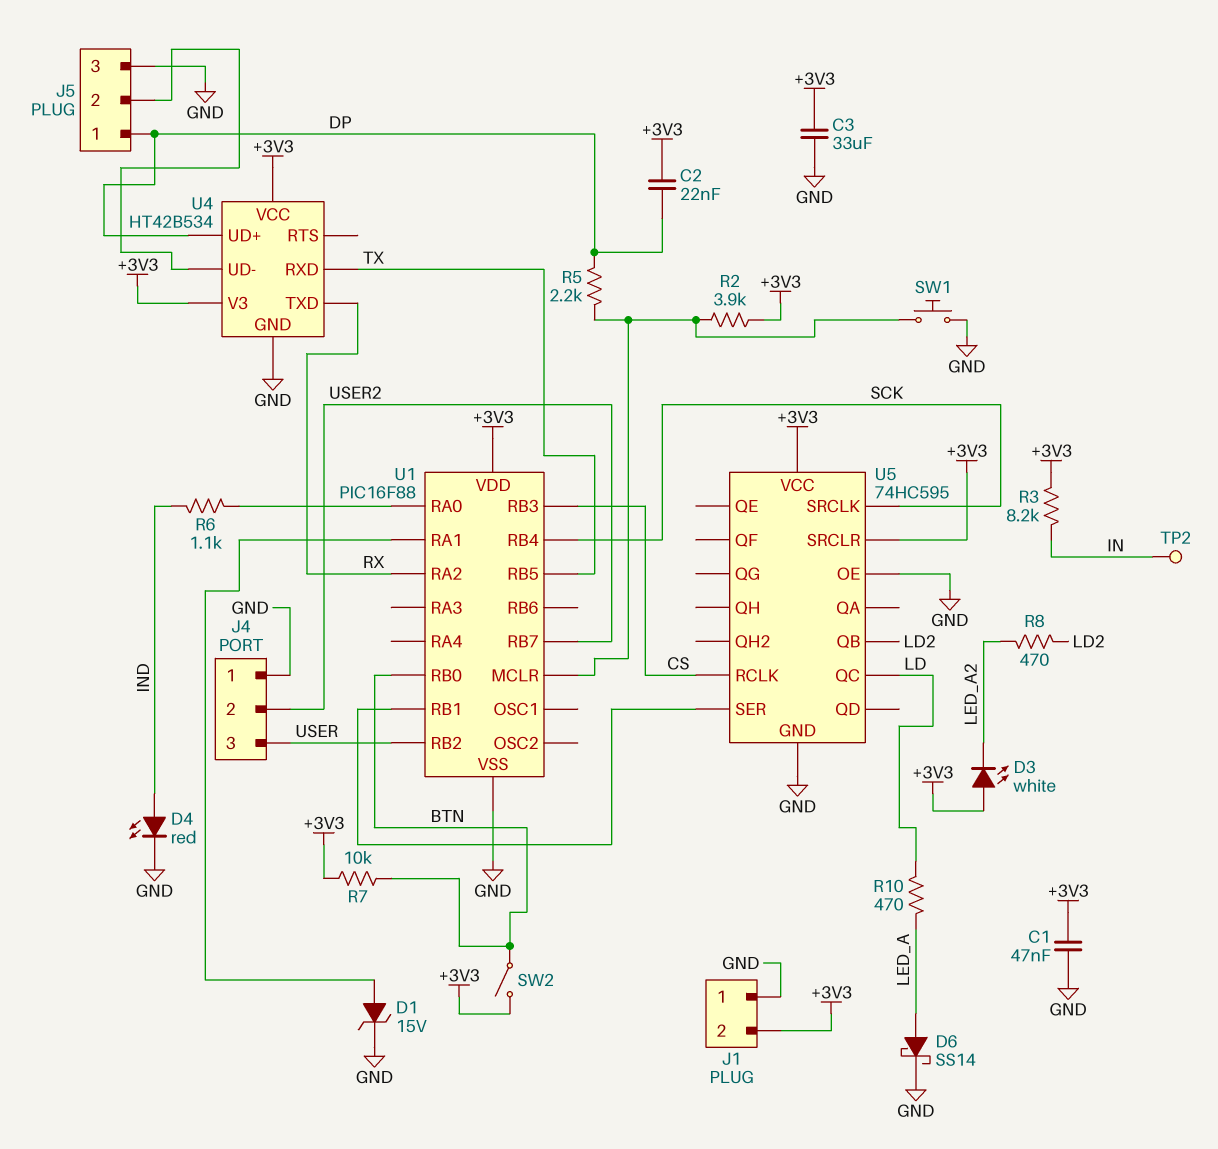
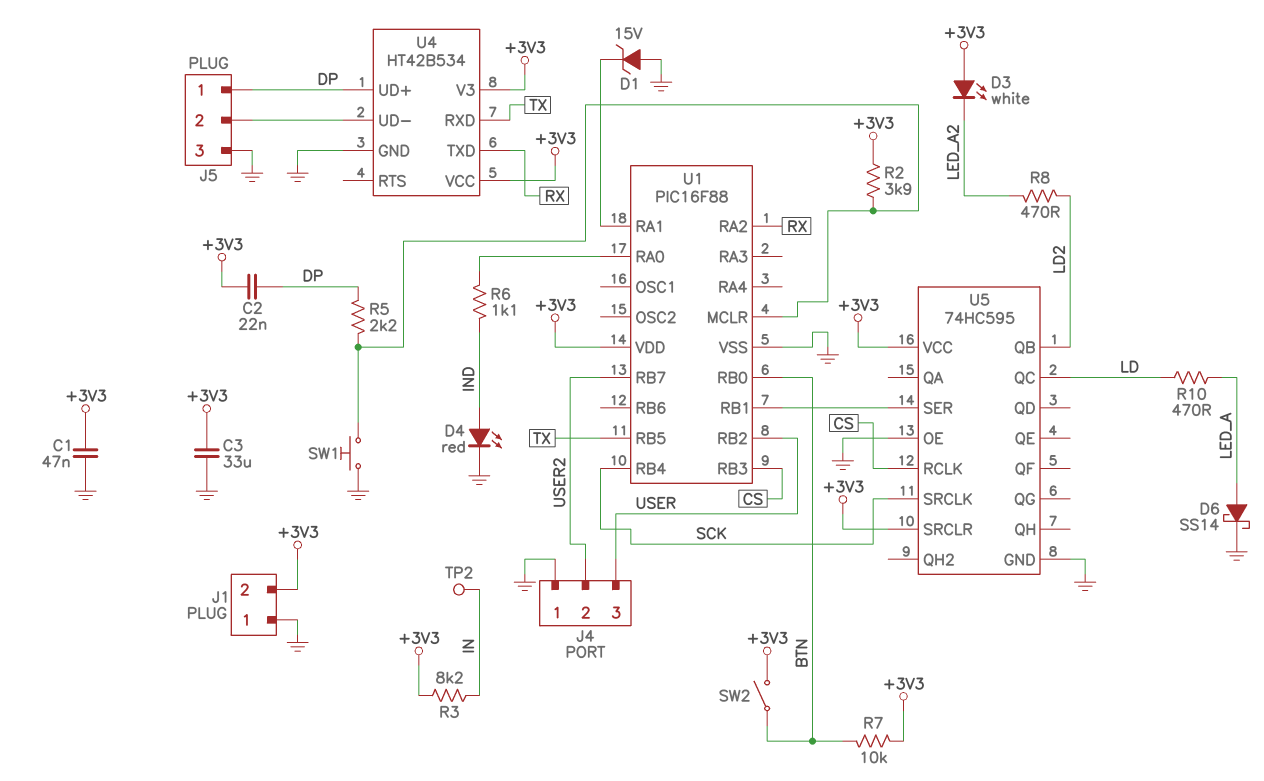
D1: zener 15V (A U1/RA1, K GND) -> zener 15V (A GND, K U1/RA1)

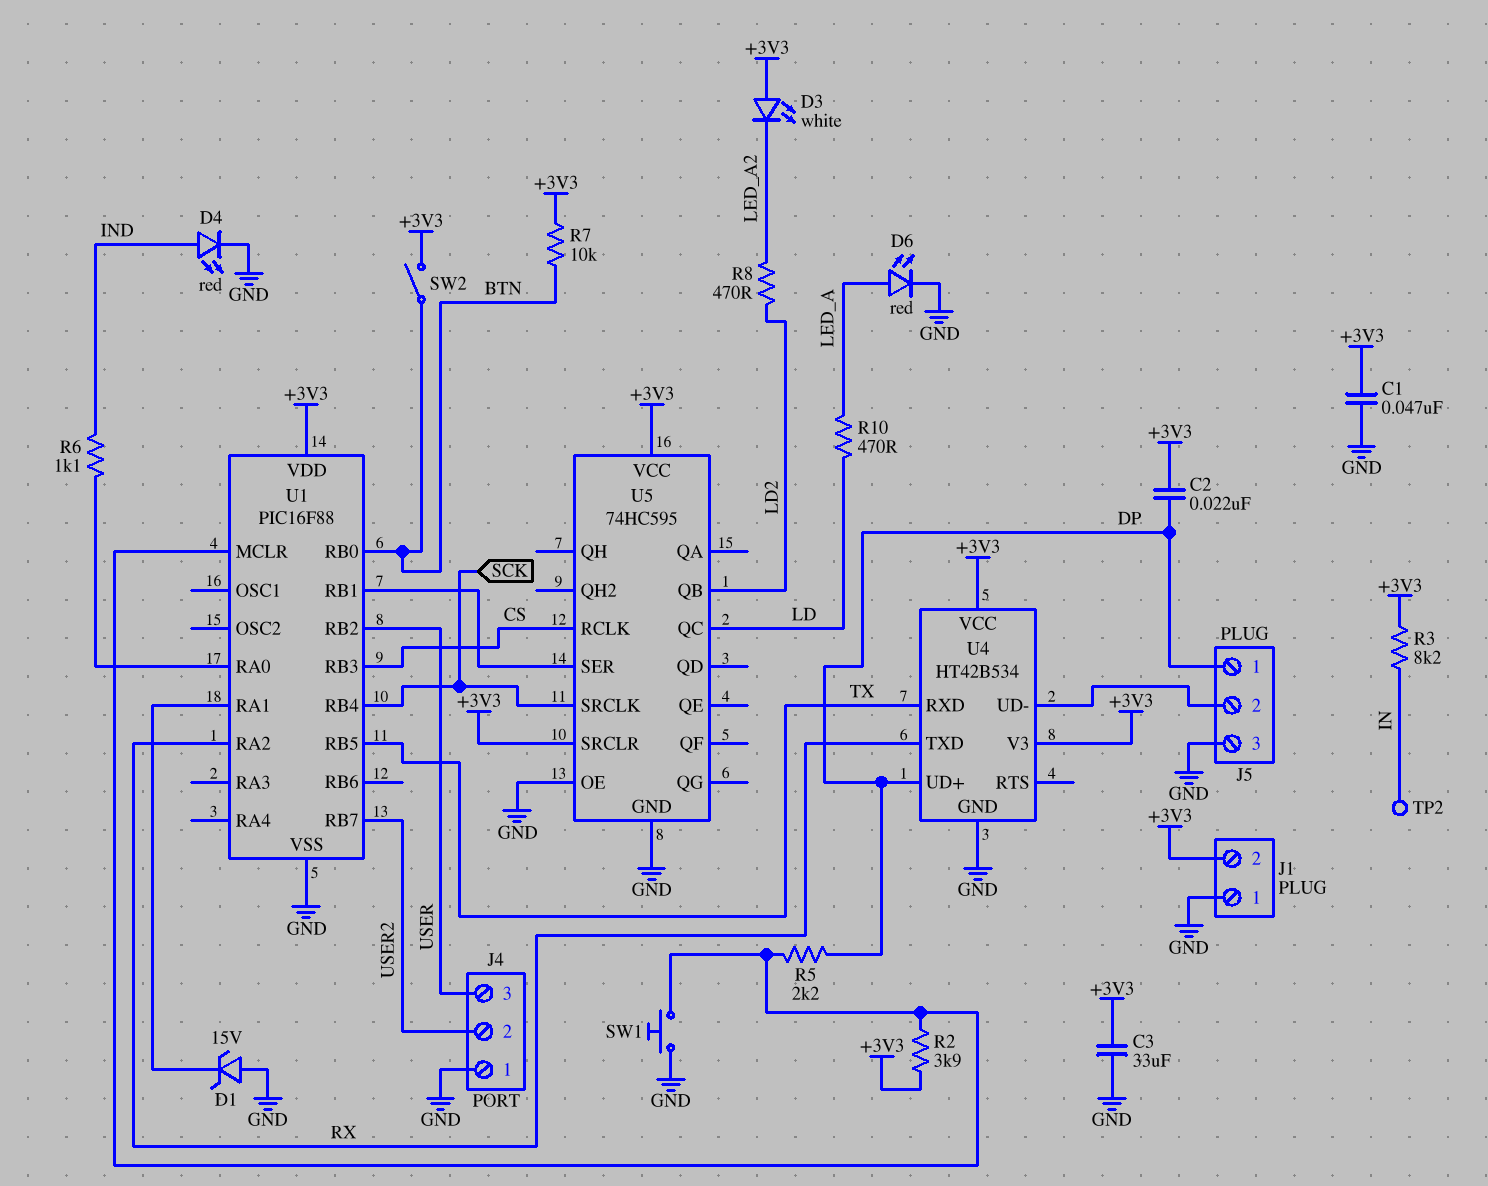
D6: schottky SS14 (A LED_A, K GND) -> LED red (A LED_A, K GND)

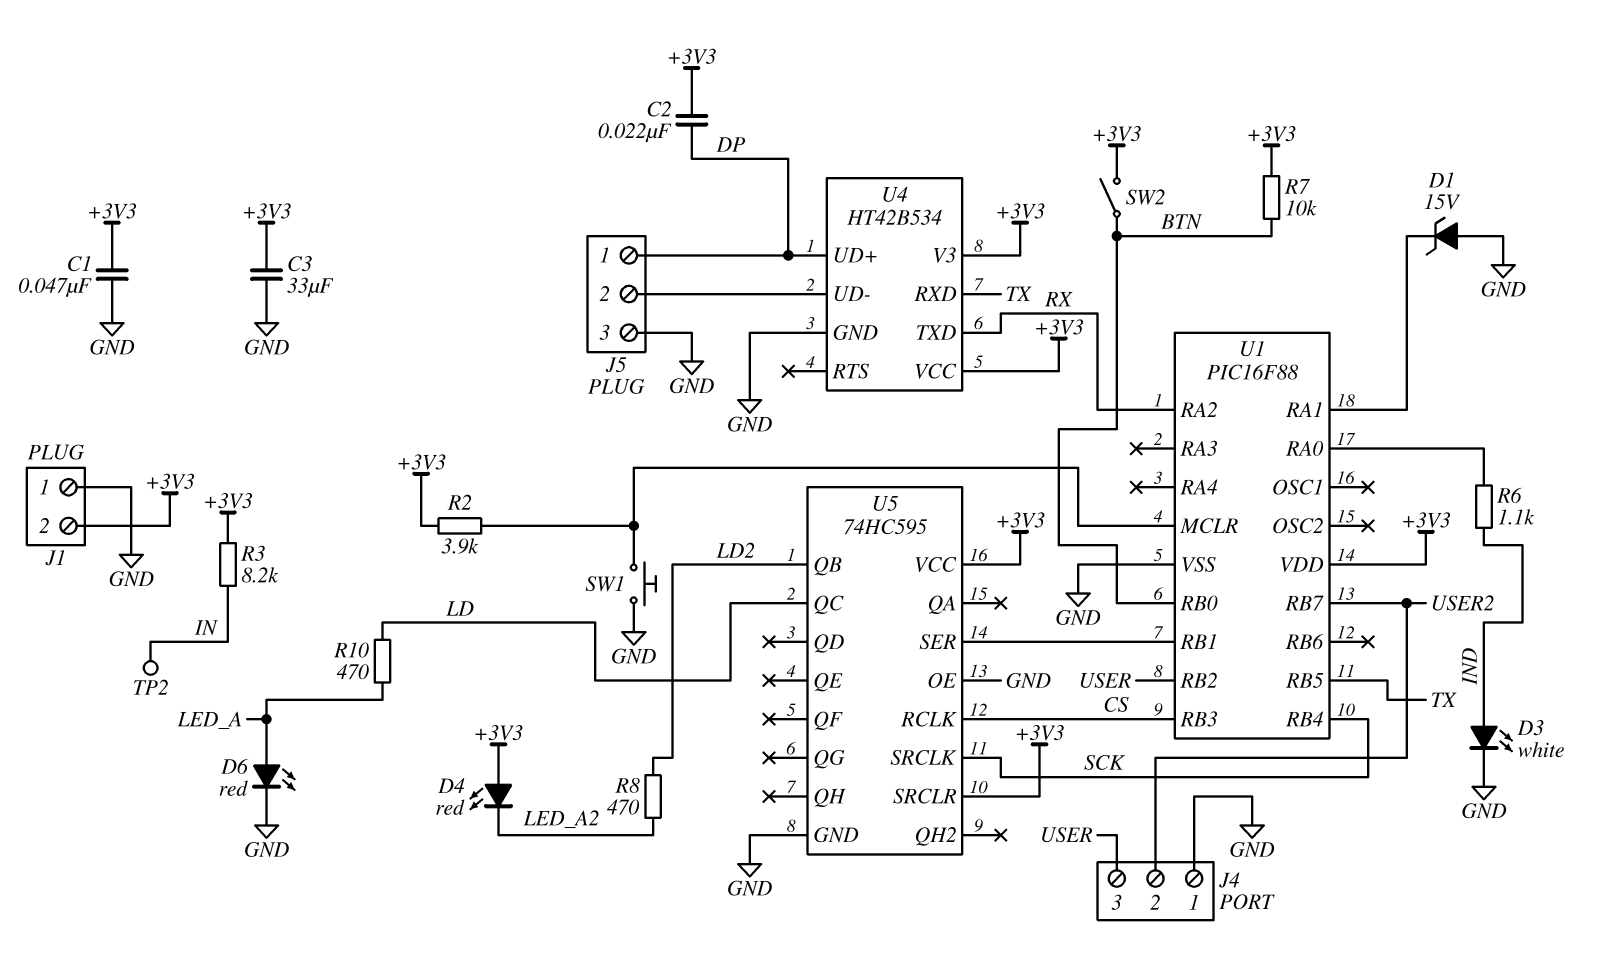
D3: LED white (A +3V3, K LED_A2) -> LED white (A IND, K GND)
D4: LED red (A IND, K GND) -> LED red (A +3V3, K LED_A2)
R5: 2.2k (DP, U1/MCLR) -> none

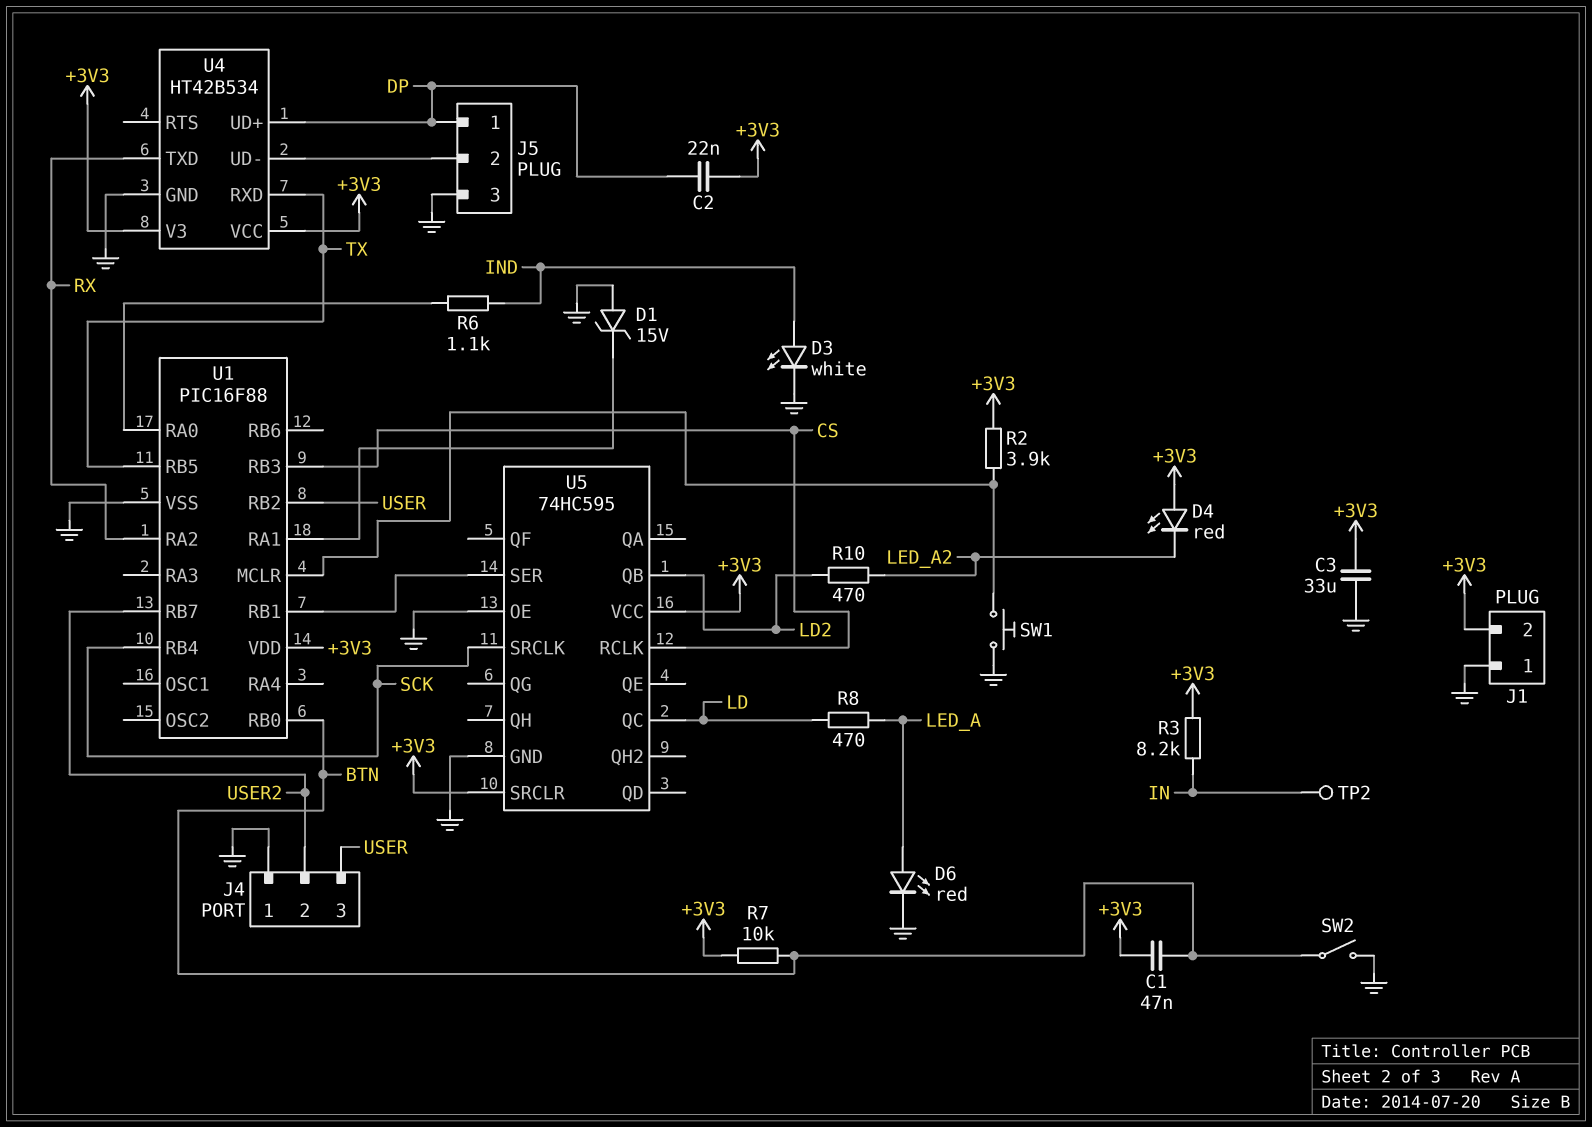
C1: 47nF (+3V3, GND) -> 47nF (+3V3, BTN)
R8: 470 (LD2, LED_A2) -> 470 (LD, LED_A)
R10: 470 (LD, LED_A) -> 470 (LD2, LED_A2)
SW2: switch (+3V3, BTN) -> switch (BTN, GND)

